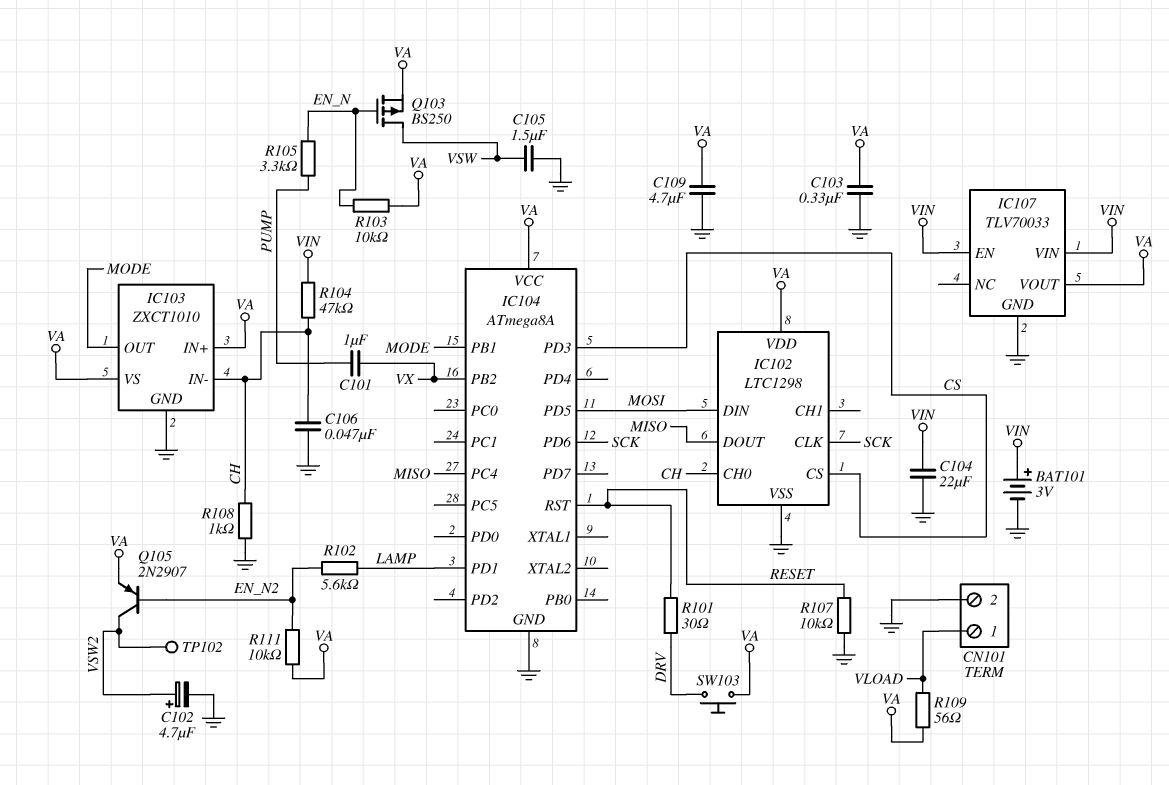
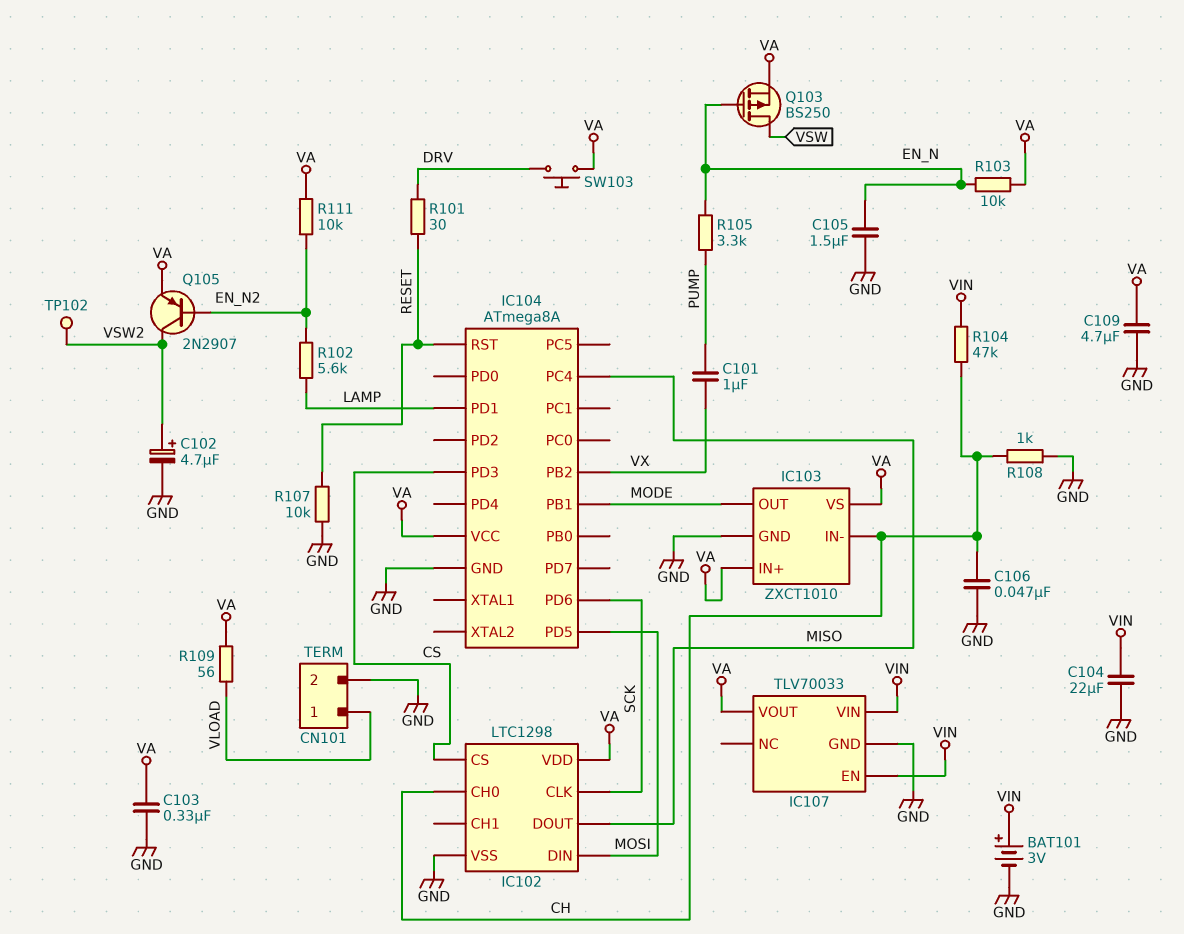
C105: 1.5uF (GND, VSW) -> 1.5uF (EN_N, GND)

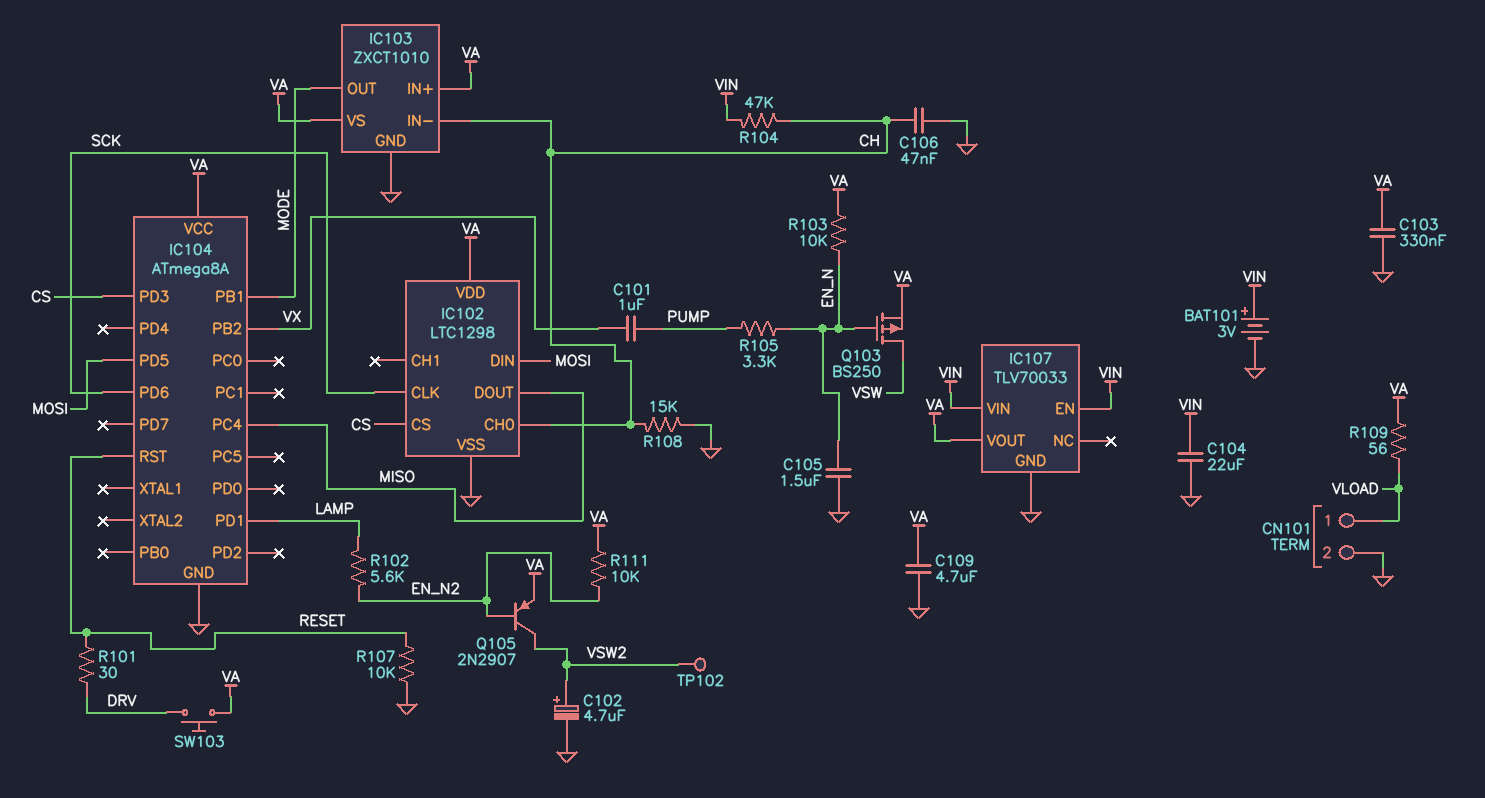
R108: 1k (CH, GND) -> 15k (CH, GND)

